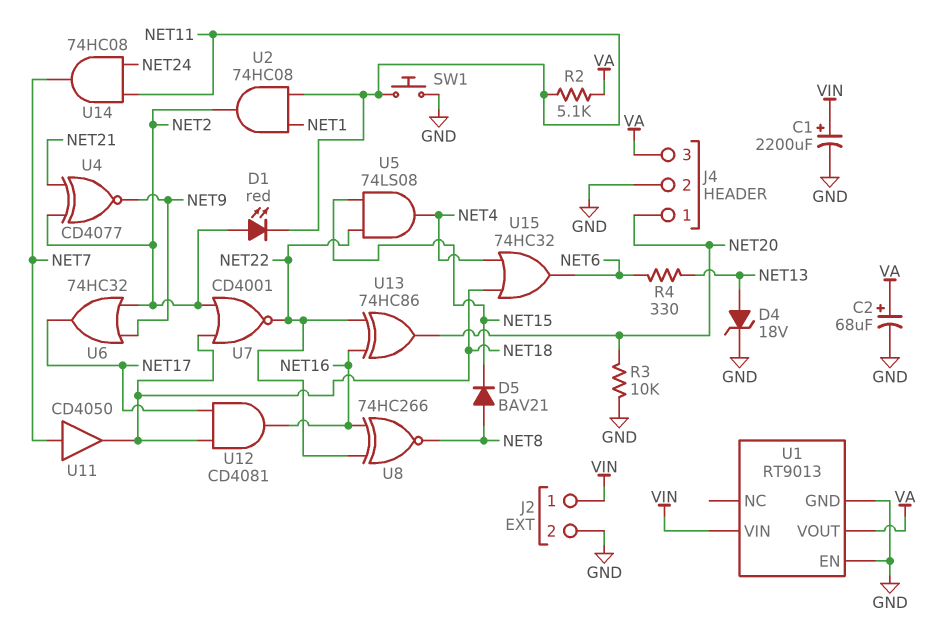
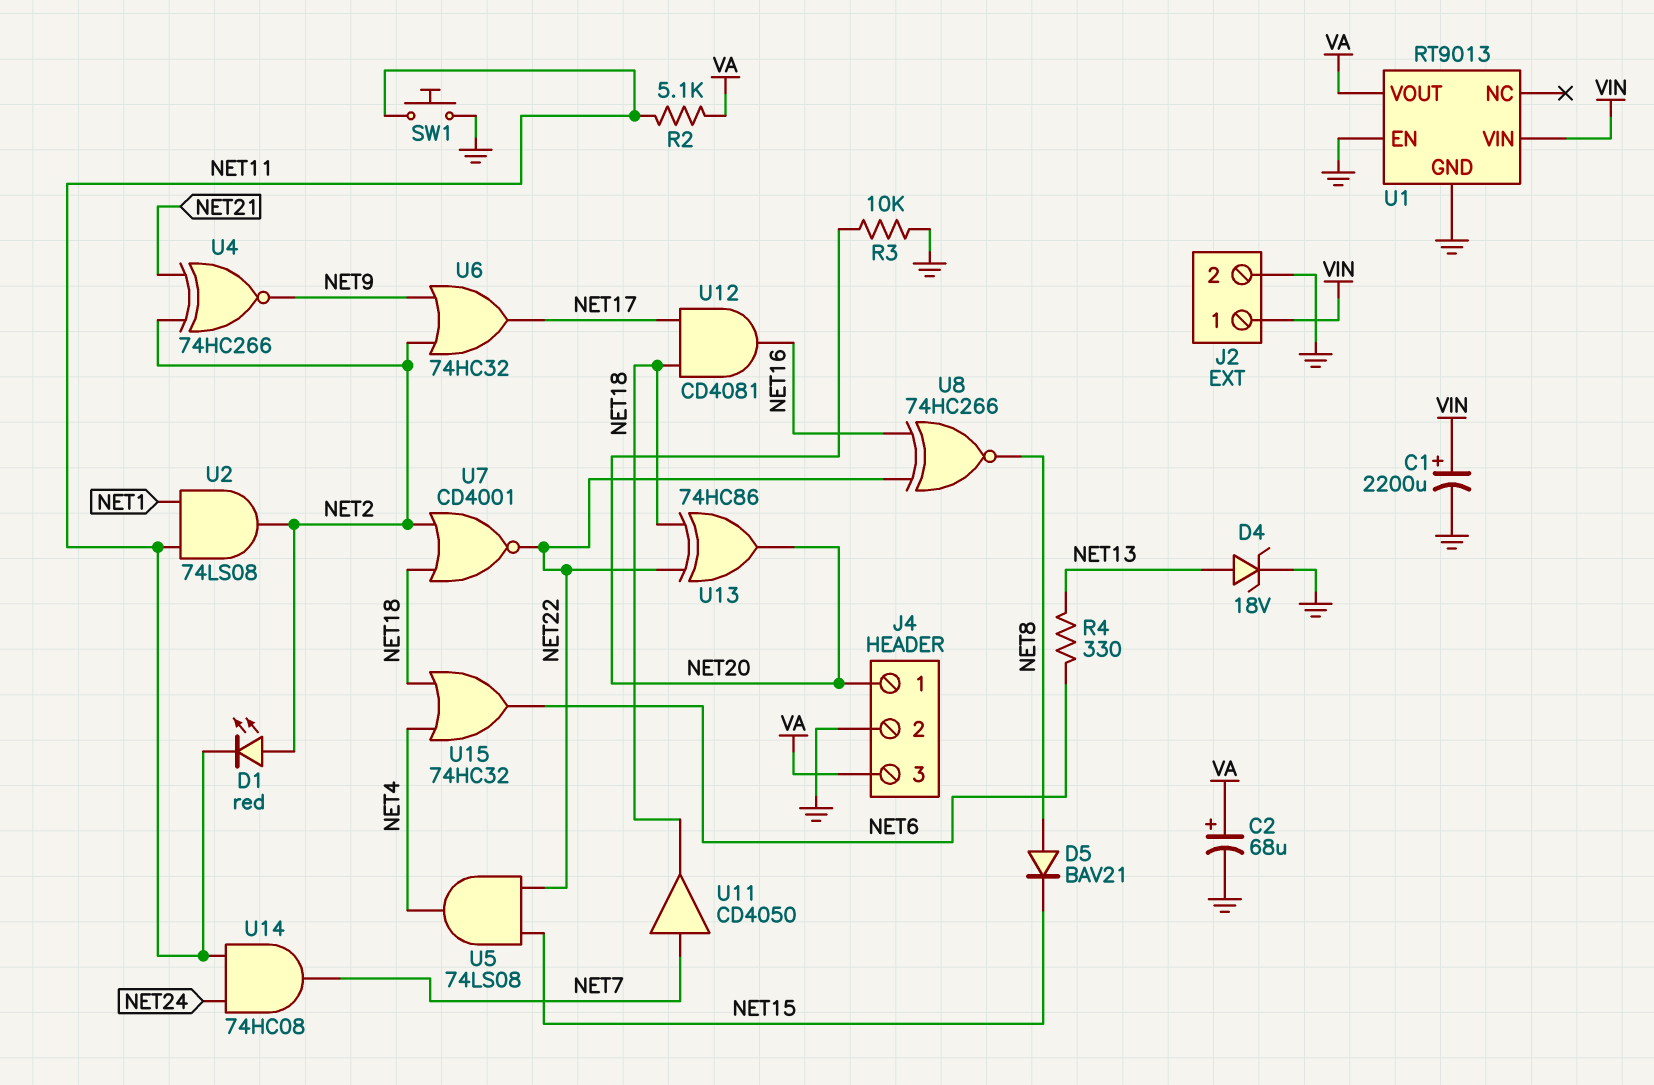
U2: AND 74HC08 (in NET1, in NET11, out NET2) -> AND 74LS08 (in NET1, in NET11, out NET2)
U4: XNOR CD4077 (in NET2, in NET21, out NET9) -> XNOR 74HC266 (in NET2, in NET21, out NET9)
U13: XOR 74HC86 (in NET16, in NET22, out NET20) -> XOR 74HC86 (in NET18, in NET22, out NET20)

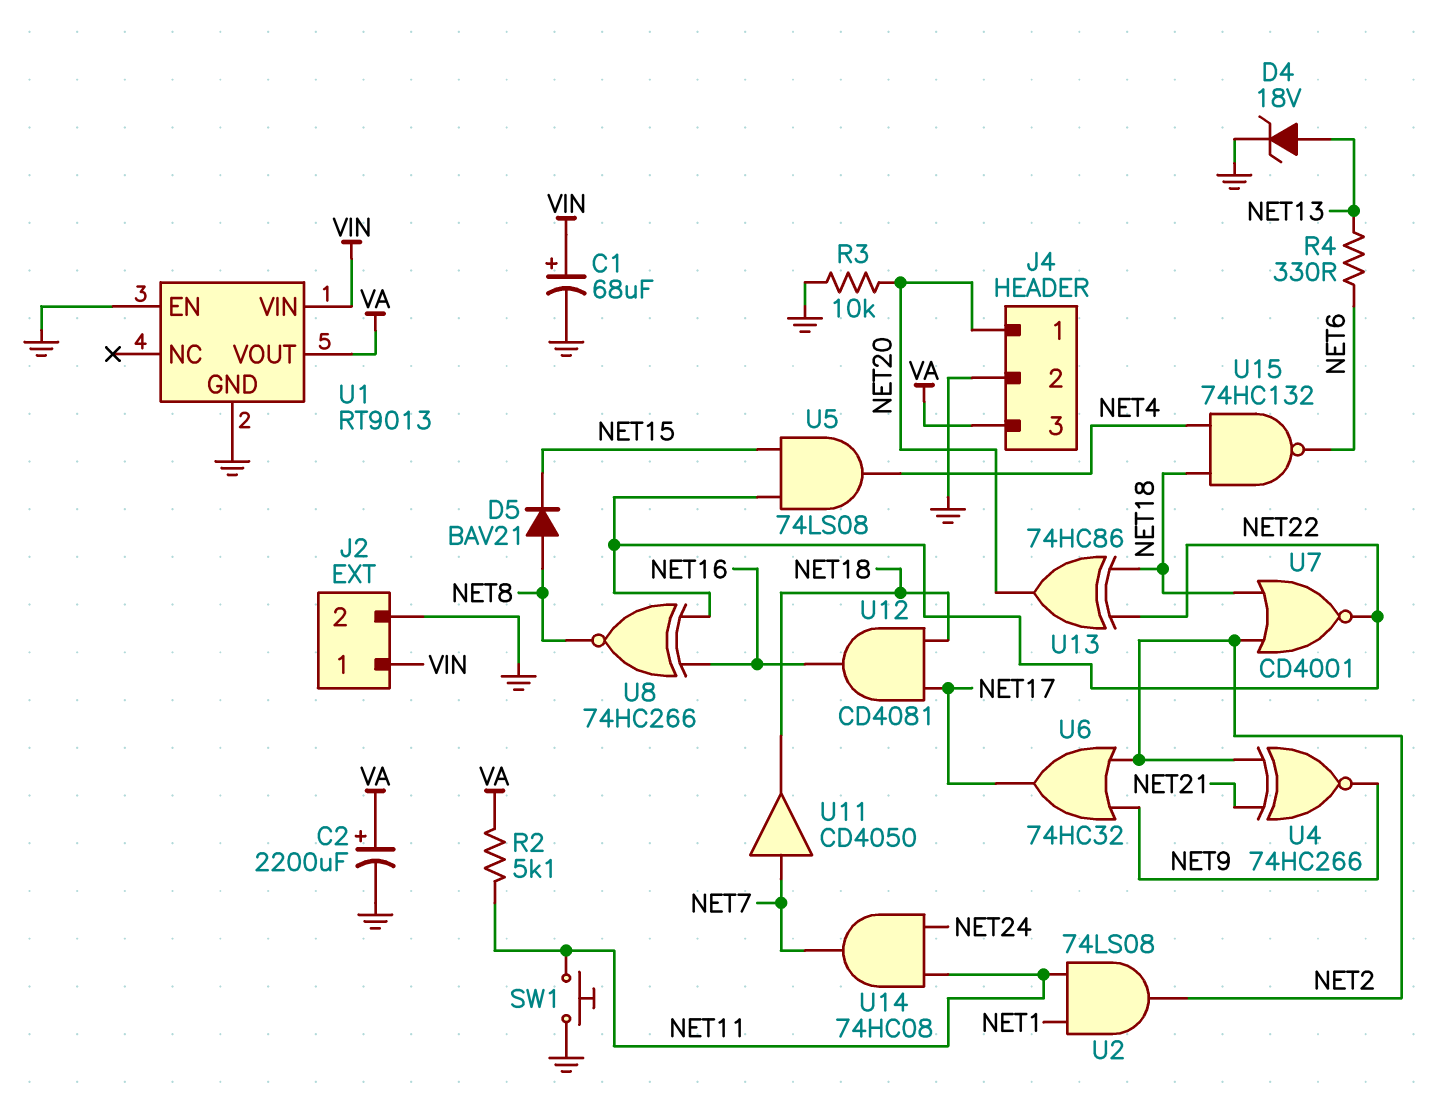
C1: 2200uF (plus VIN, minus GND) -> 68uF (plus VIN, minus GND)
C2: 68uF (plus VA, minus GND) -> 2200uF (plus VA, minus GND)
D1: LED red (A NET2, K NET11) -> none
U15: OR 74HC32 (in NET4, in NET18, out NET6) -> NAND 74HC132 (in NET4, in NET18, out NET6)

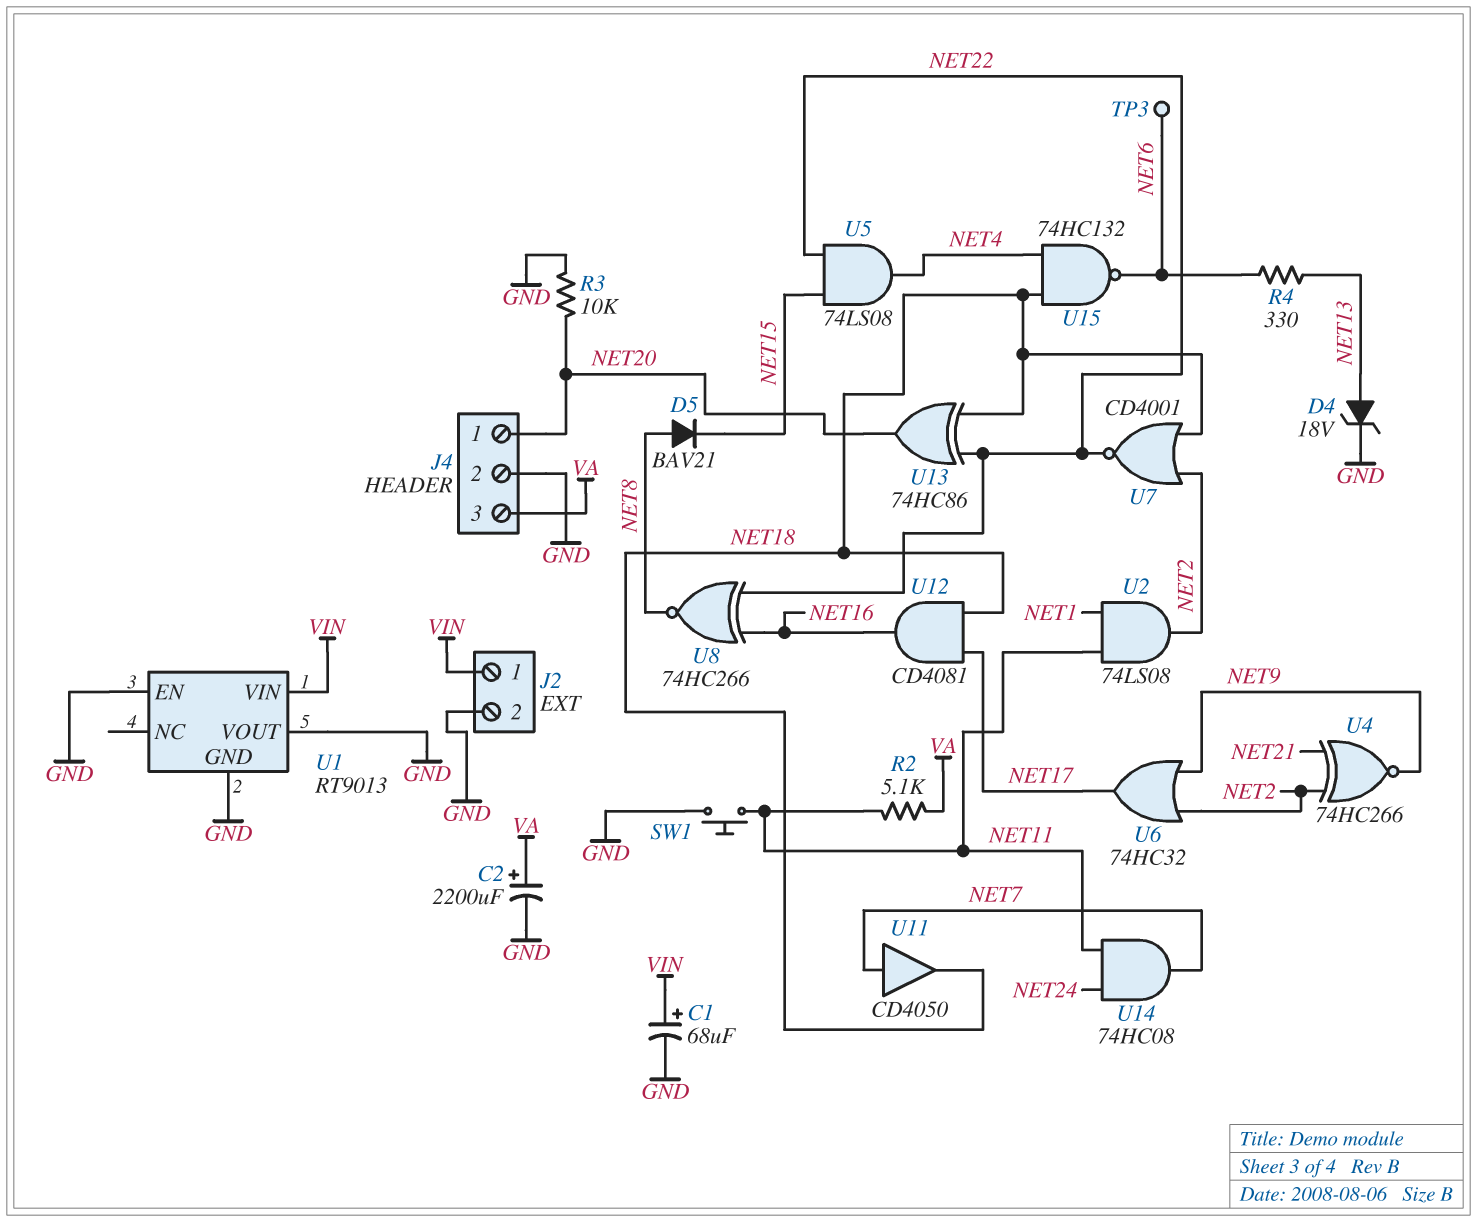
TP3: none -> test point (NET6)
U1 pin VOUT: VA -> GND

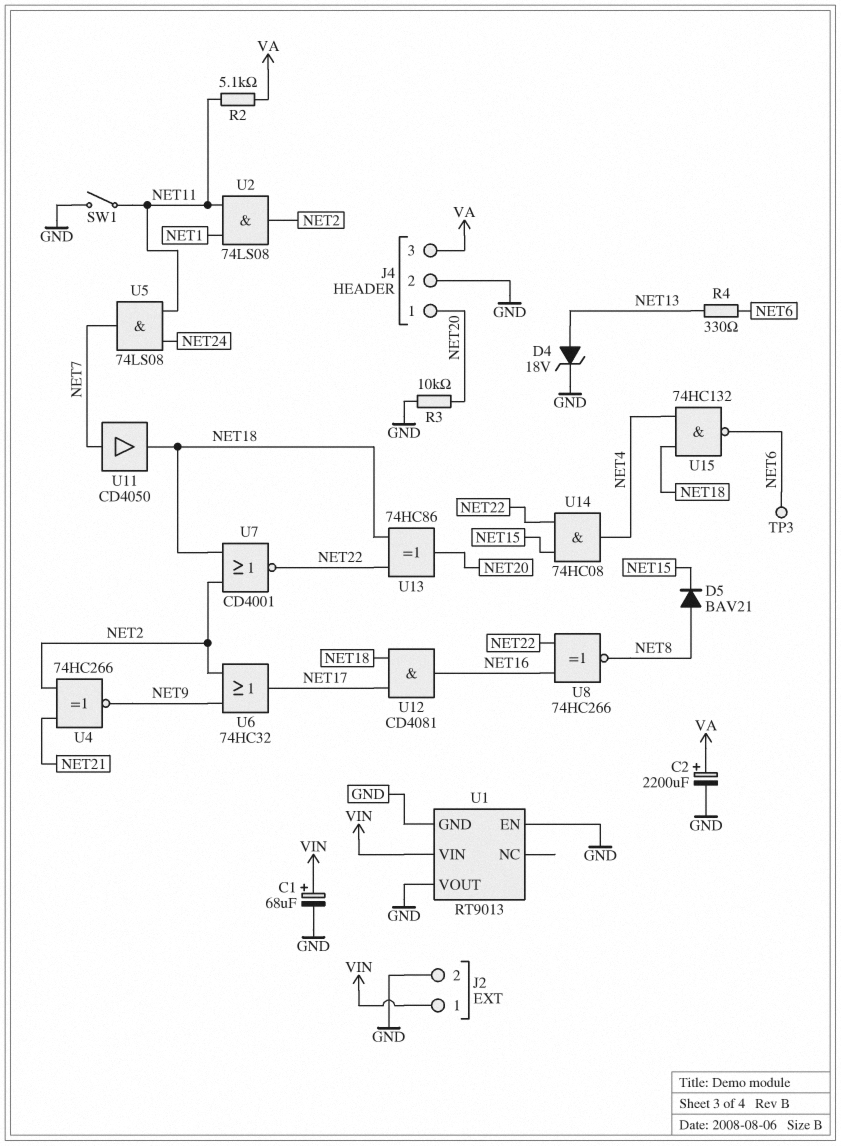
SW1: button (GND, NET11) -> switch (GND, NET11)
U5: AND 74LS08 (in NET15, in NET22, out NET4) -> AND 74LS08 (in NET11, in NET24, out NET7)
U14: AND 74HC08 (in NET11, in NET24, out NET7) -> AND 74HC08 (in NET15, in NET22, out NET4)

